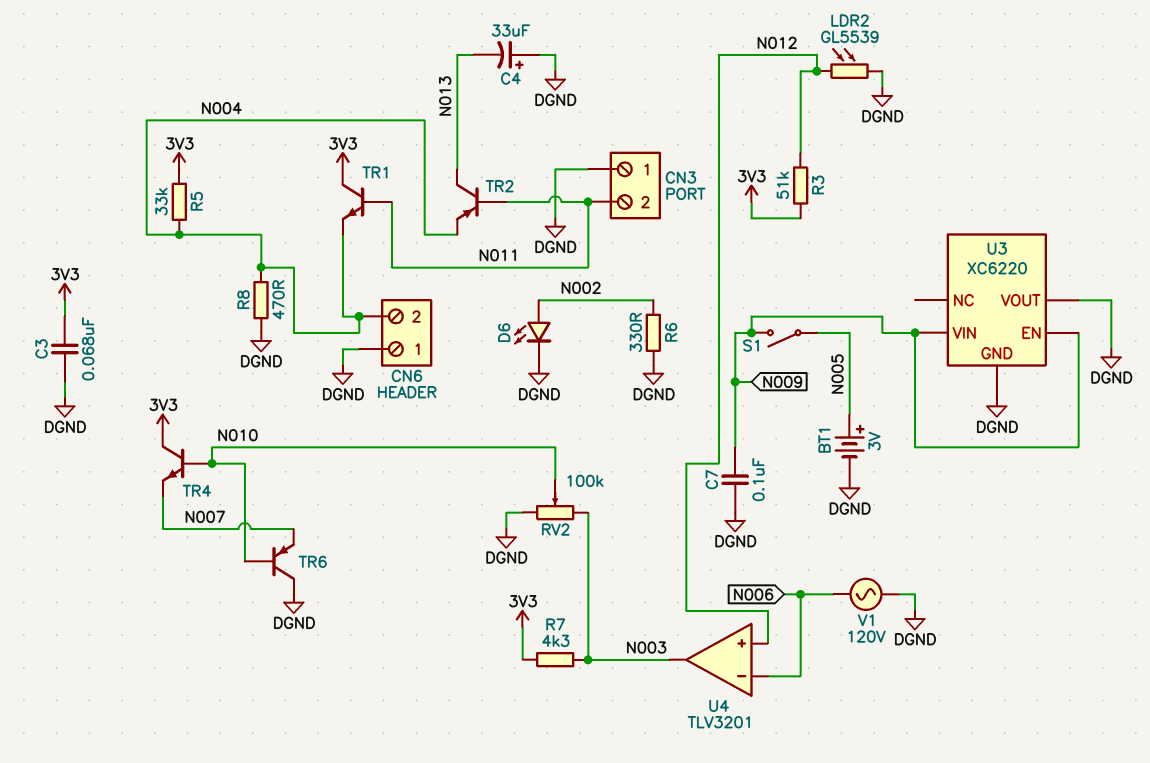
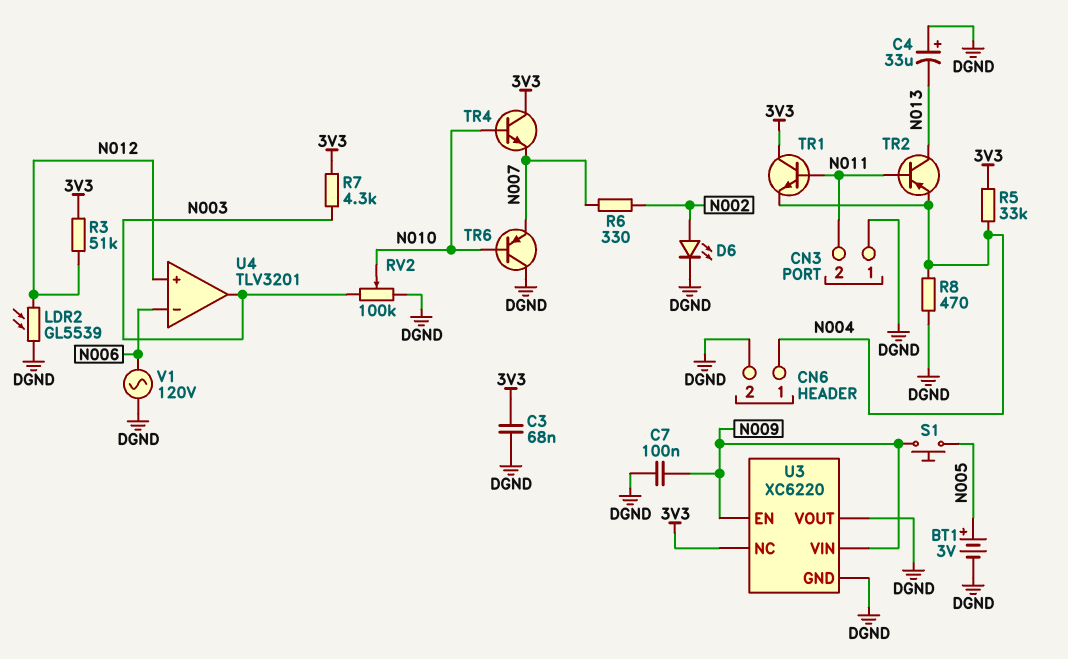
CN6 pin 1: DGND -> N004
CN6 pin 2: N004 -> DGND
R6: 330 (DGND, N002) -> 330 (N002, N007)
S1: switch (N005, N009) -> button (N005, N009)
U3 pin NC: none -> 3V3

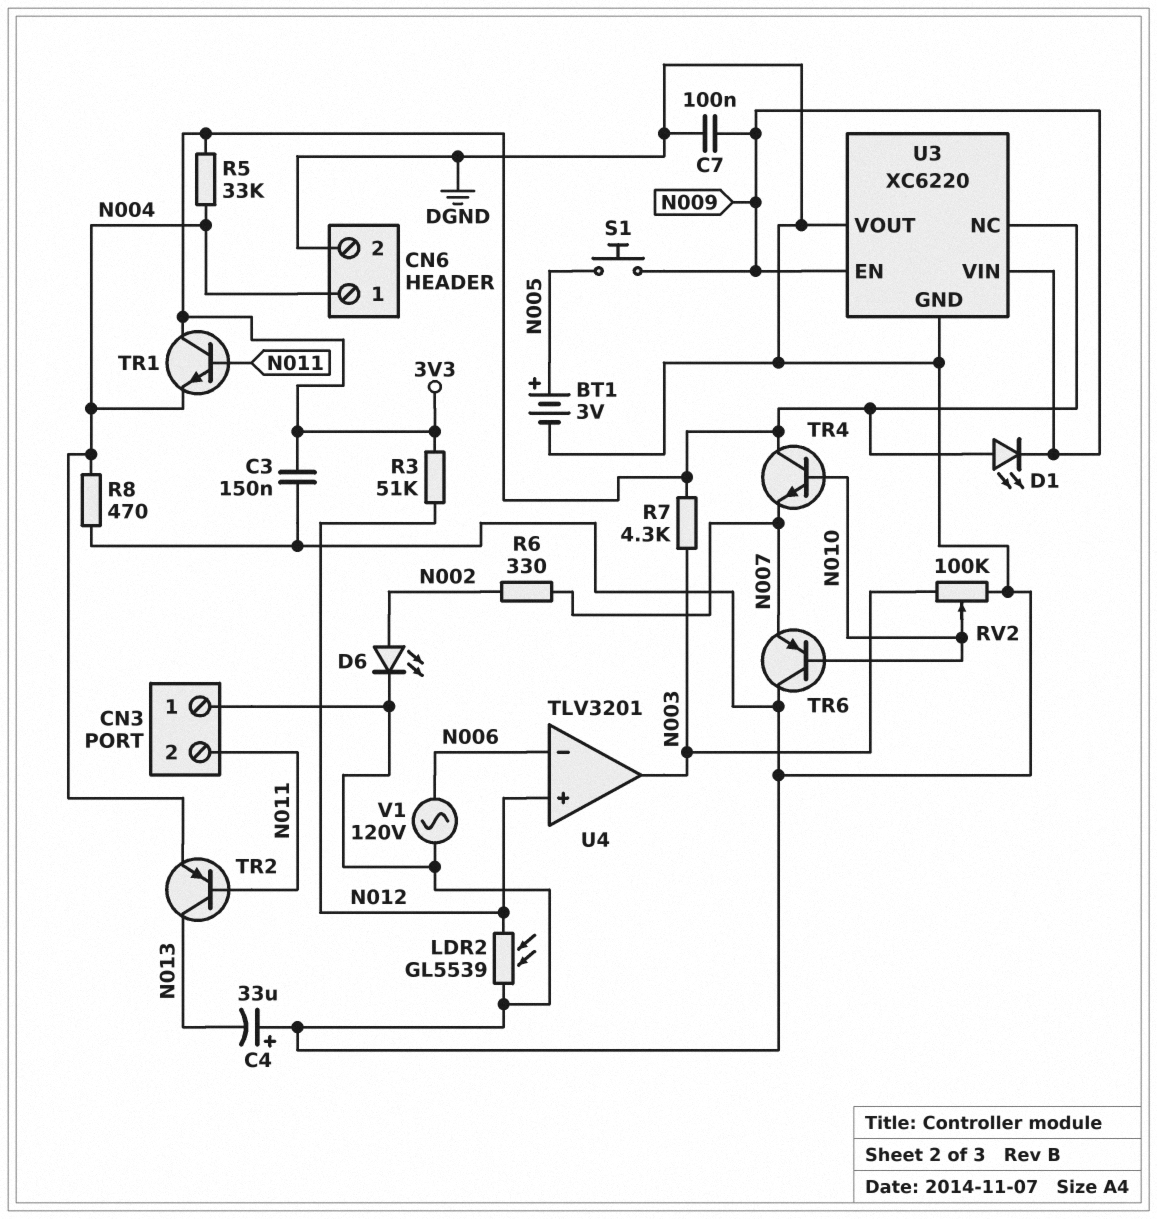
C3: 68nF (3V3, DGND) -> 150nF (3V3, DGND)
D1: none -> LED (A 3V3, K N009)

